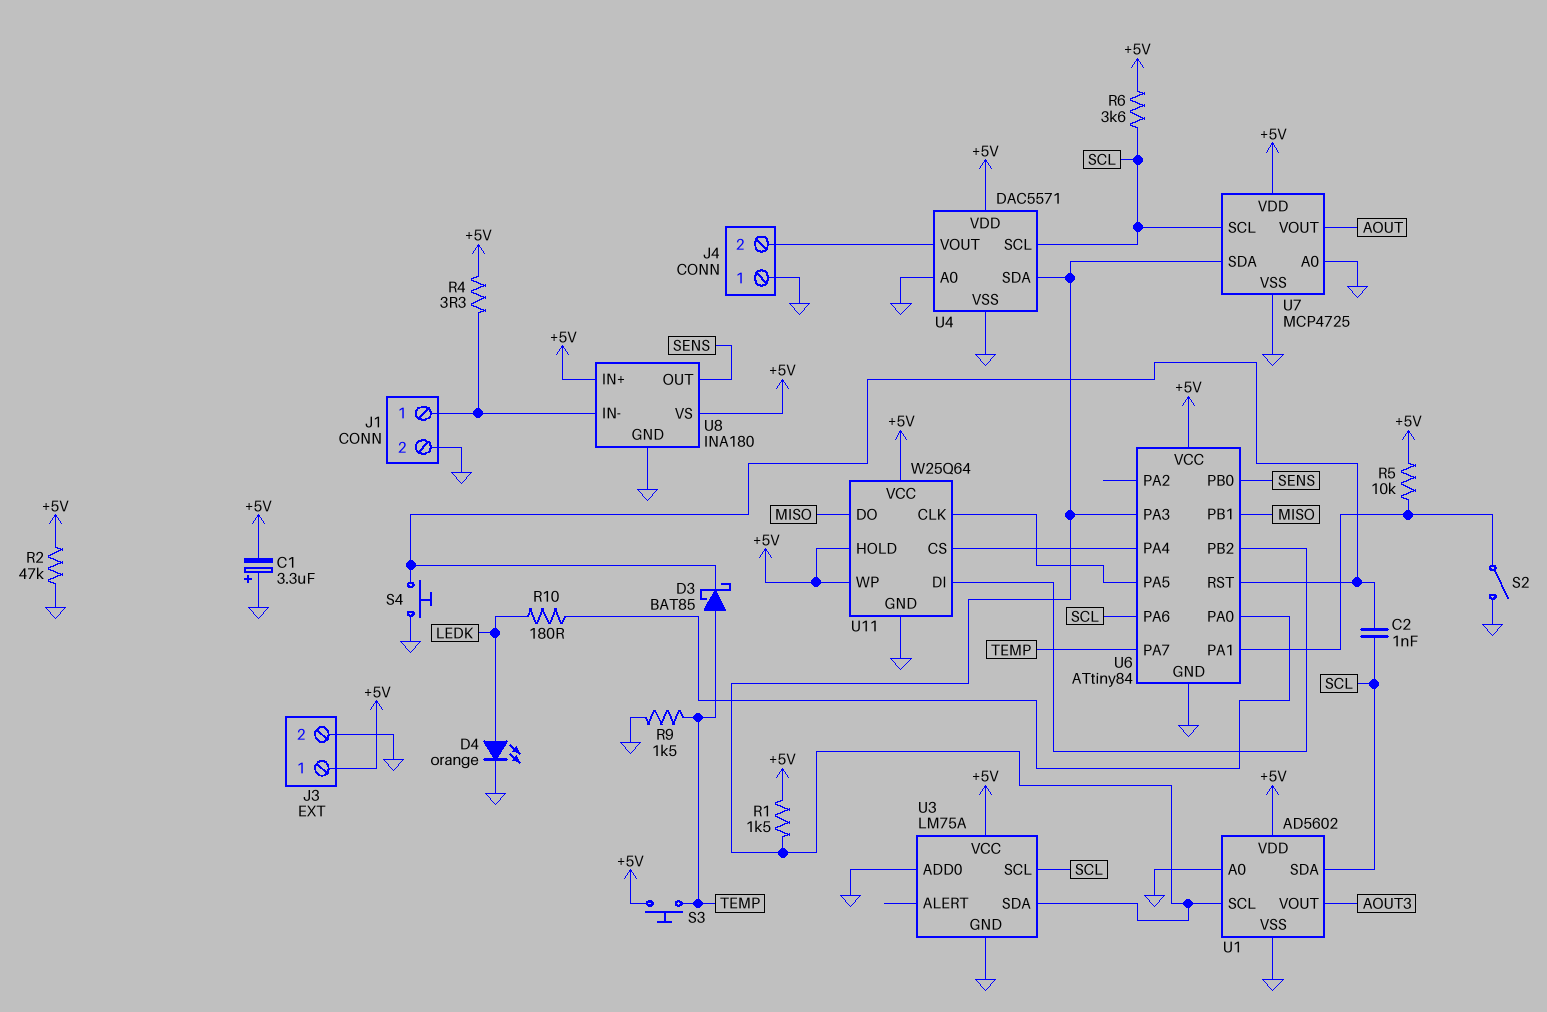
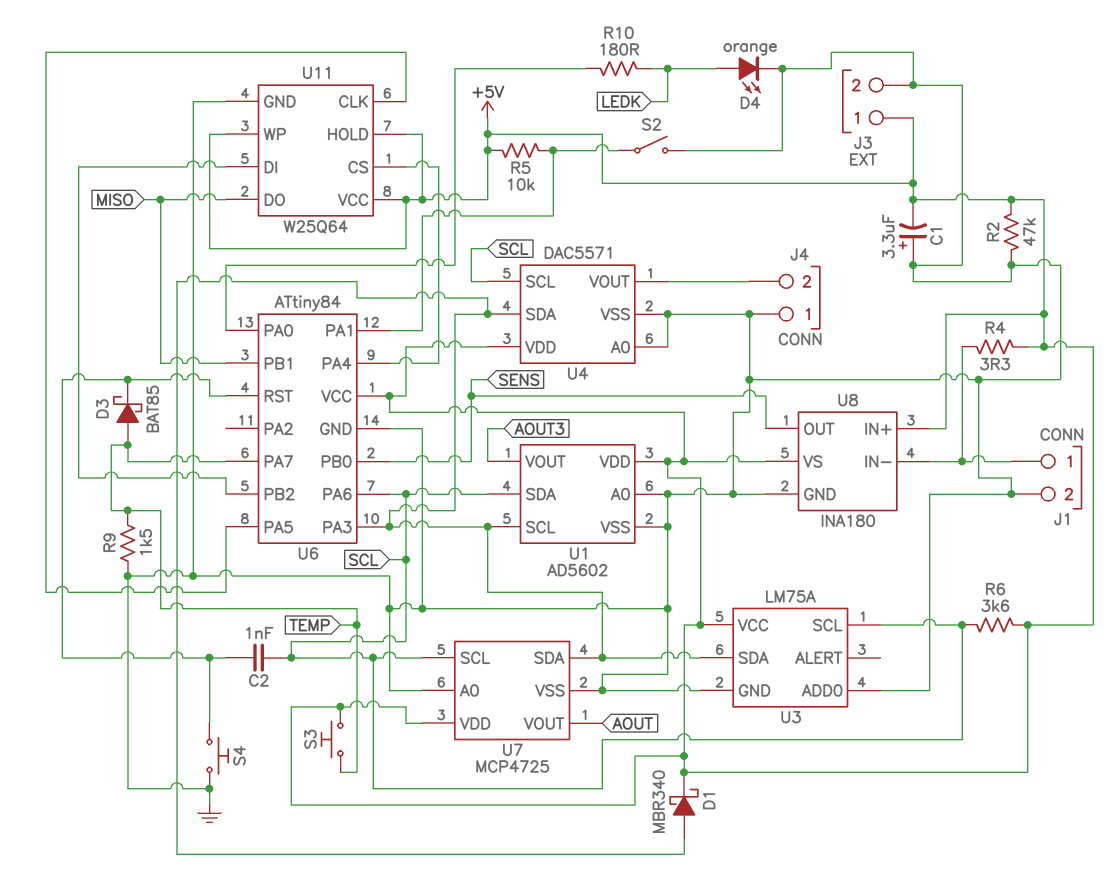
D1: none -> schottky MBR340 (A U1/SCL, K +5V)
R1: 1.5k (+5V, U1/SCL) -> none

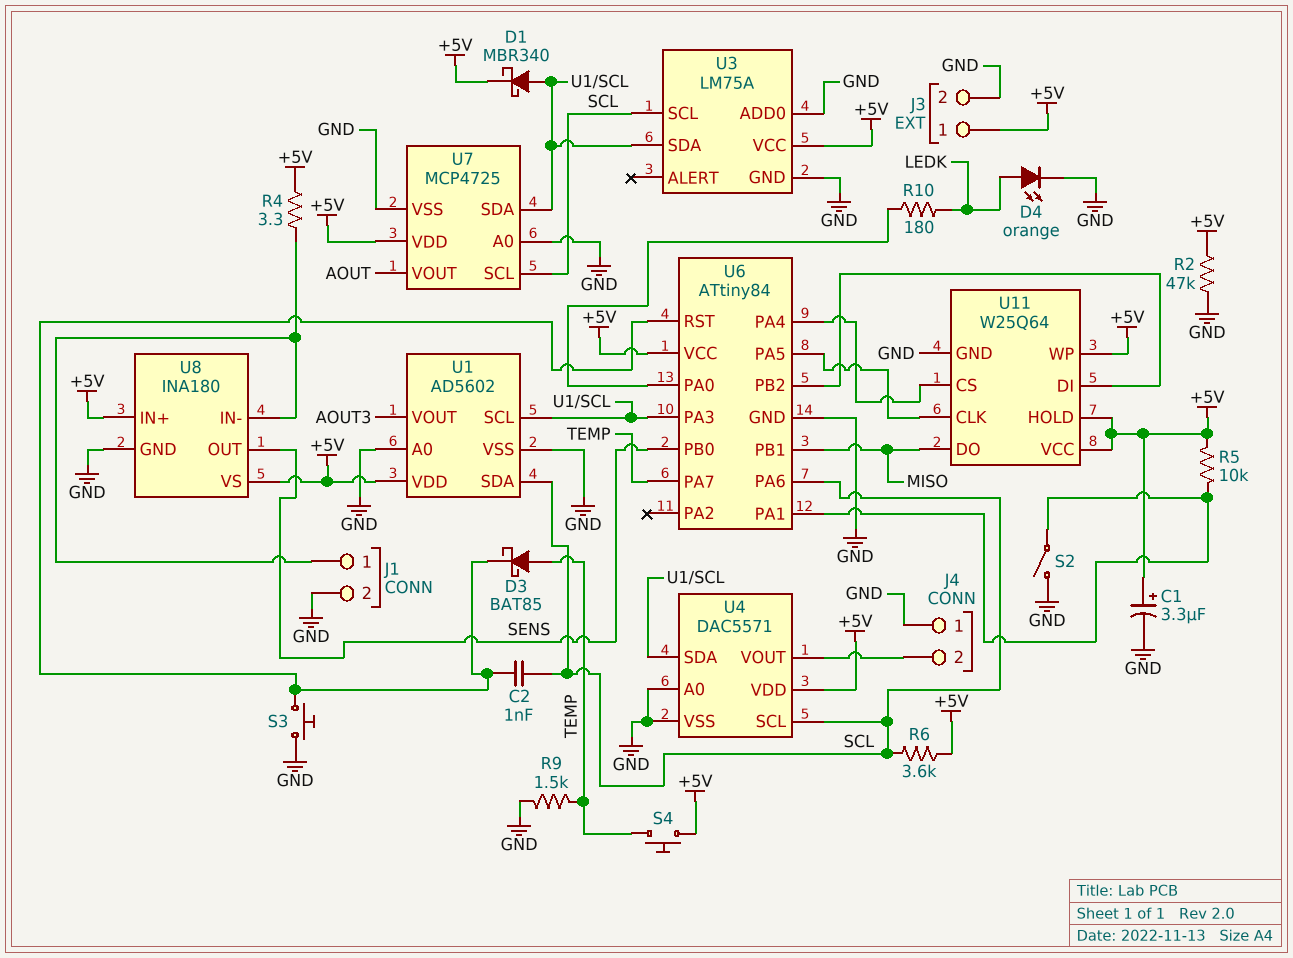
C1: 3.3uF (plus GND, minus +5V) -> 3.3uF (plus +5V, minus GND)
S3: button (+5V, TEMP) -> button (GND, U6/RST)
S4: button (GND, U6/RST) -> button (+5V, TEMP)

